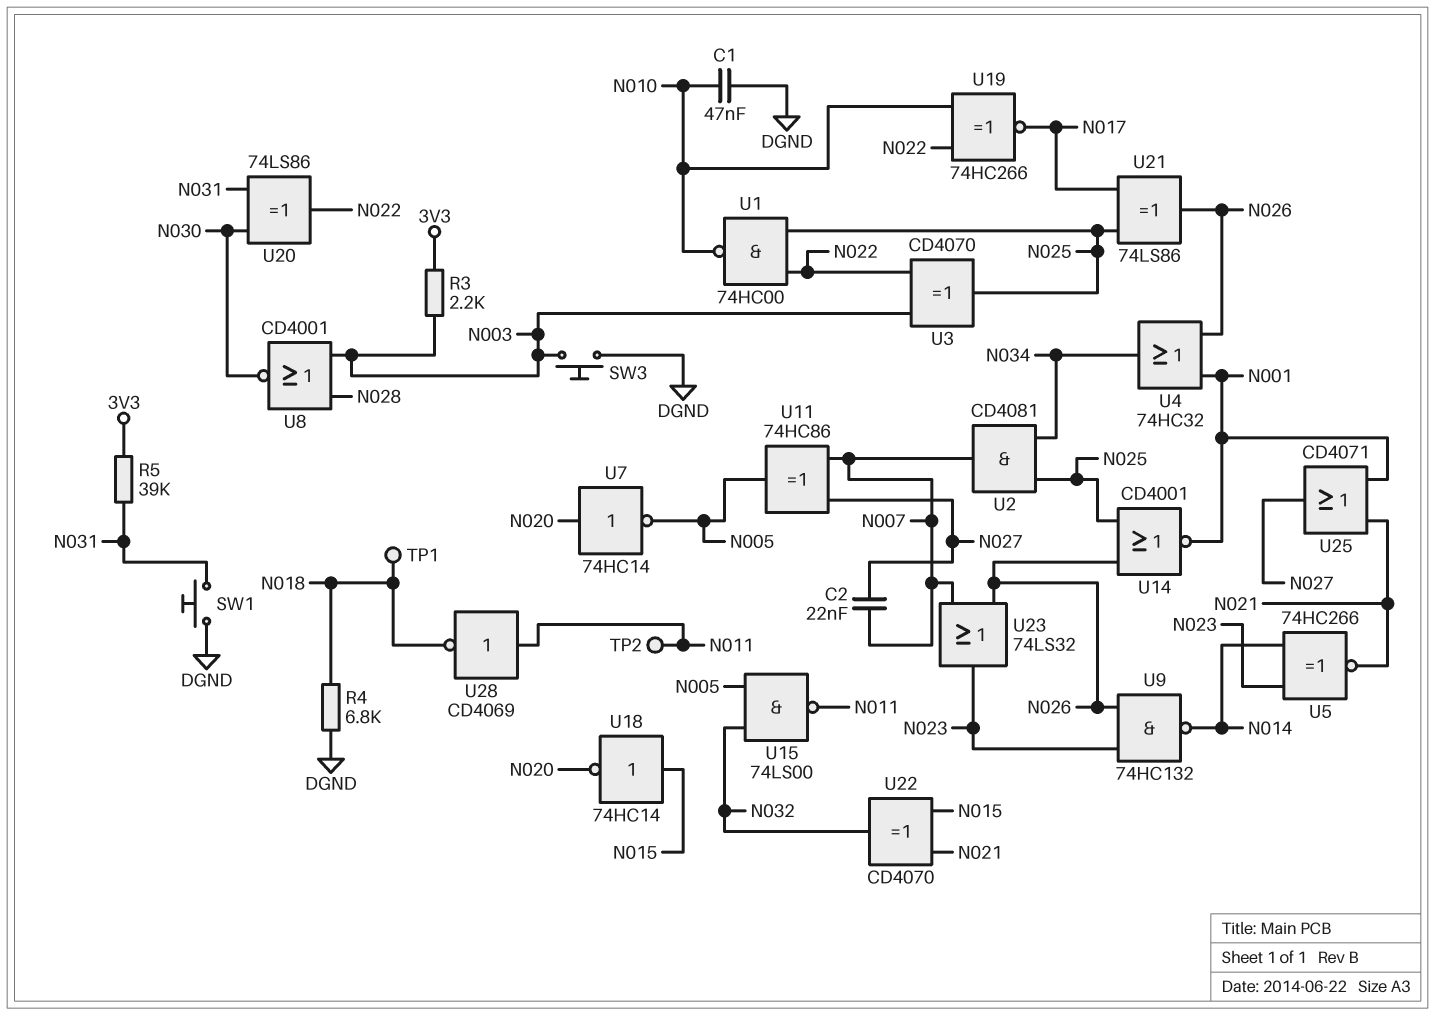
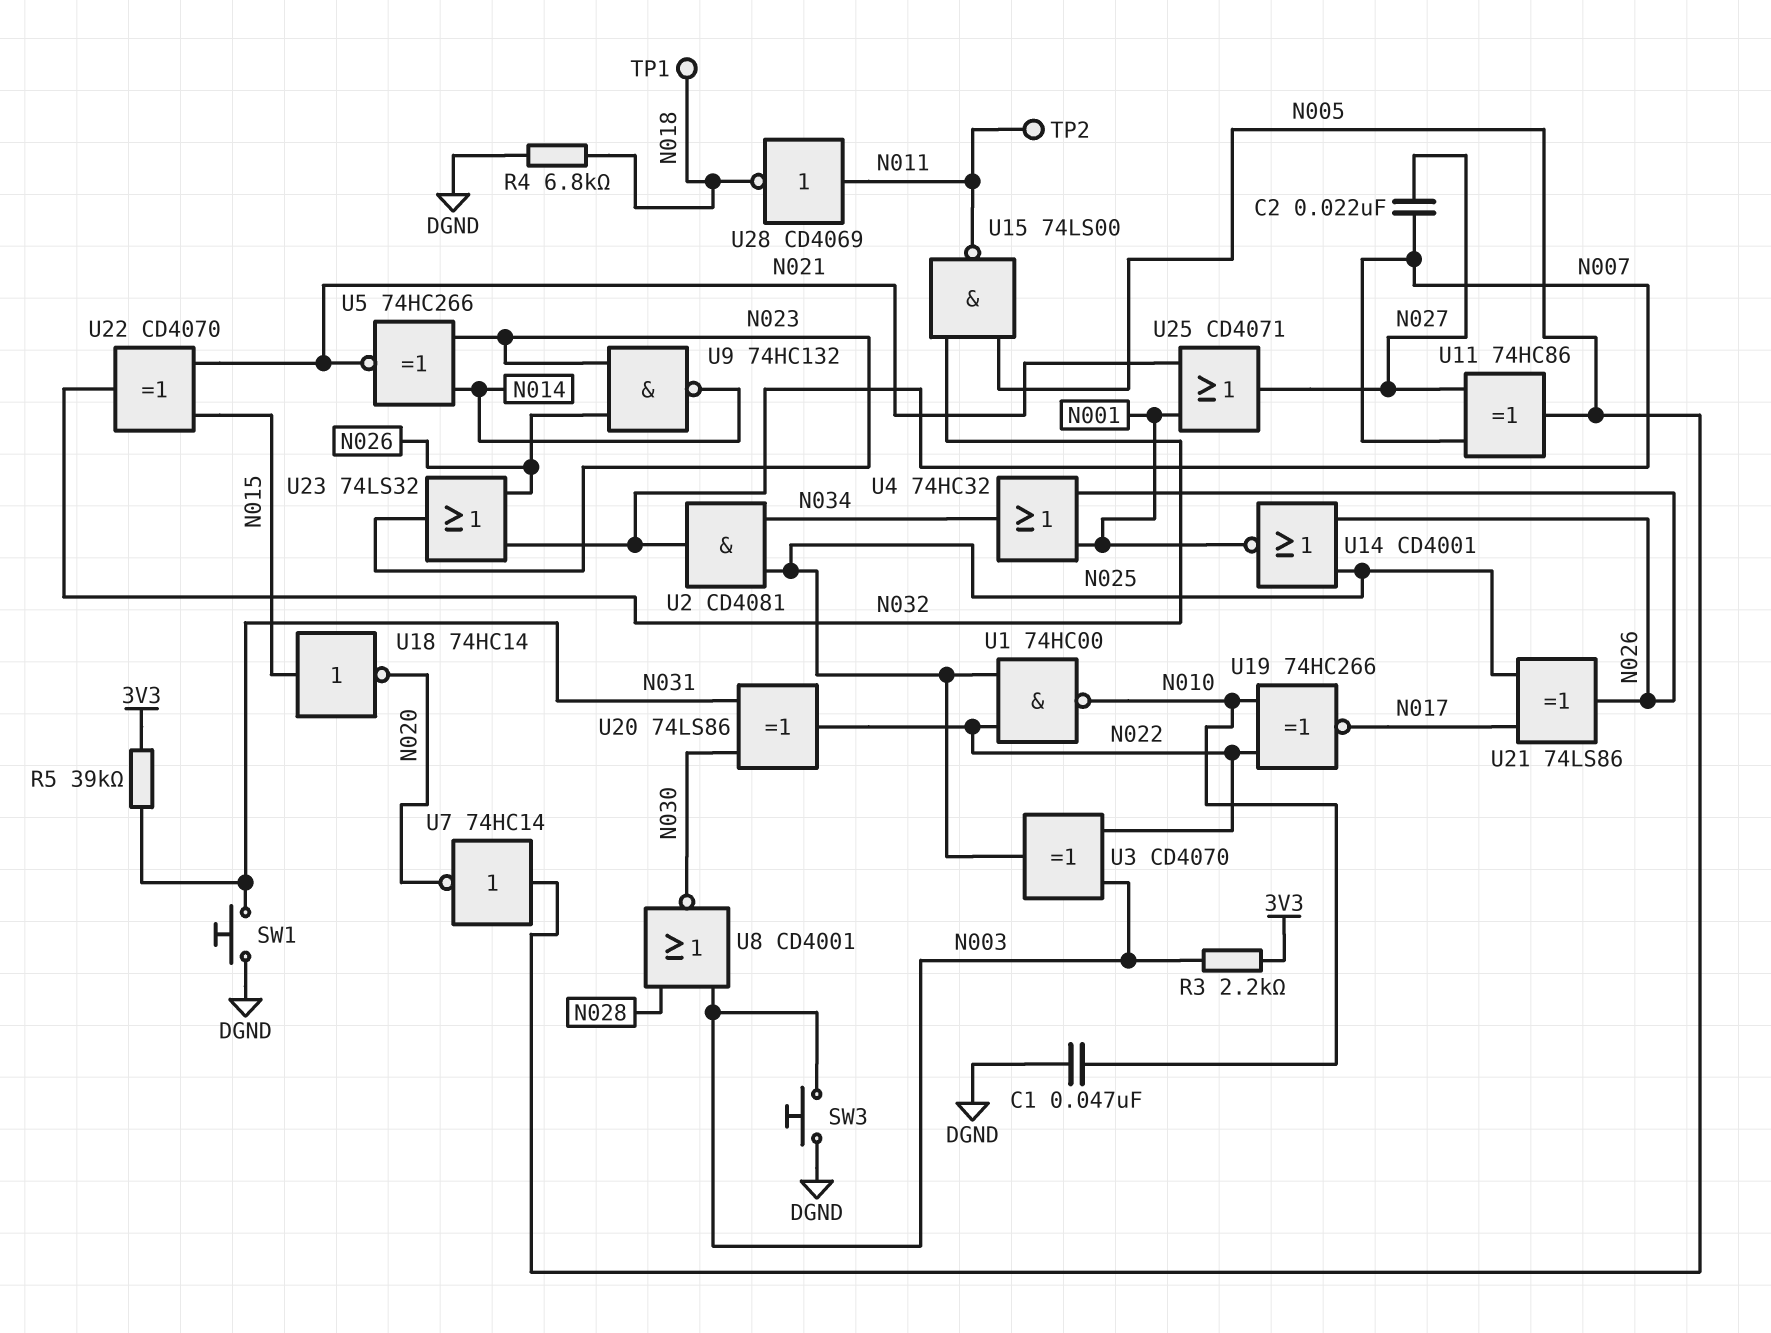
U7: NOT 74HC14 (in N020, out N005) -> NOT 74HC14 (in N005, out N020)

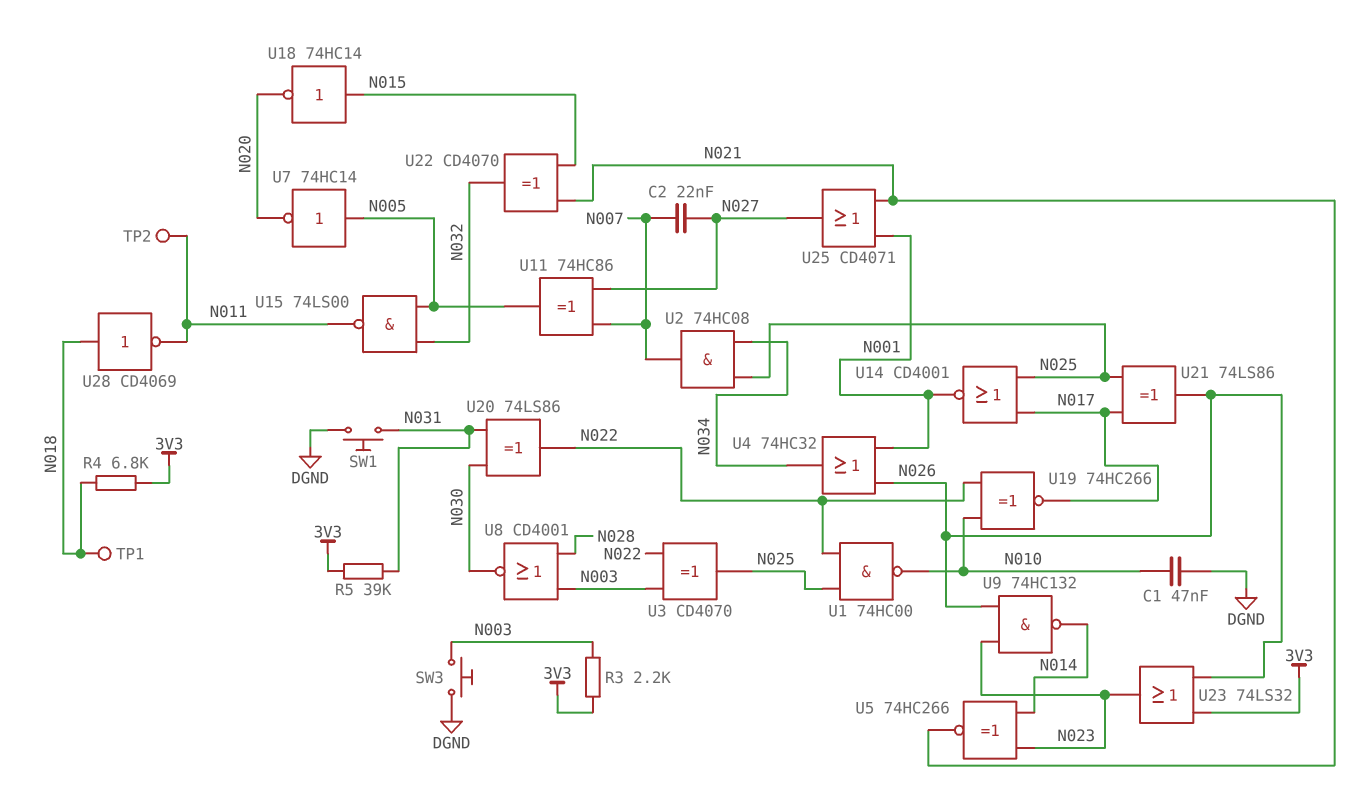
R4: 6.8k (DGND, N018) -> 6.8k (3V3, N018)
U2: AND CD4081 (in N025, in N034, out N007) -> AND 74HC08 (in N025, in N034, out N007)
U14: NOR CD4001 (in N025, in N026, out N001) -> NOR CD4001 (in N017, in N025, out N001)
U23: OR 74LS32 (in N007, in N026, out N023) -> OR 74LS32 (in 3V3, in N026, out N023)
U28: NOT CD4069 (in N011, out N018) -> NOT CD4069 (in N018, out N011)

